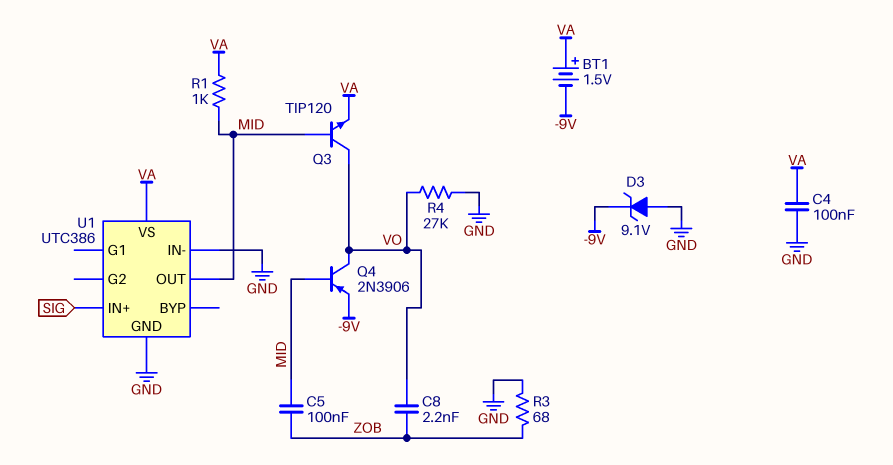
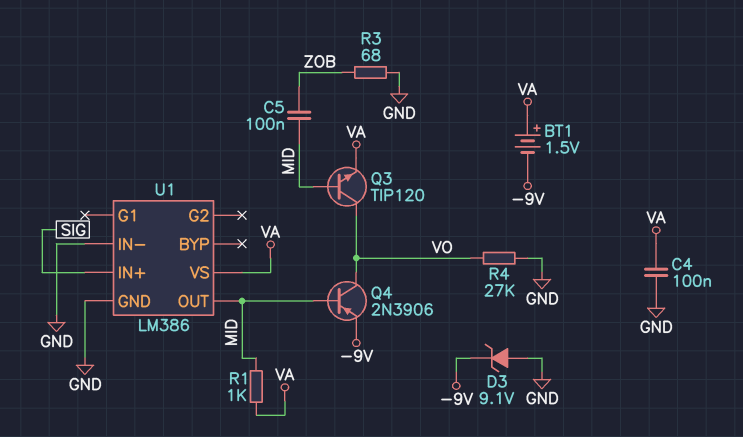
C8: 2.2nF (VO, ZOB) -> none
U1: UTC386 -> LM386

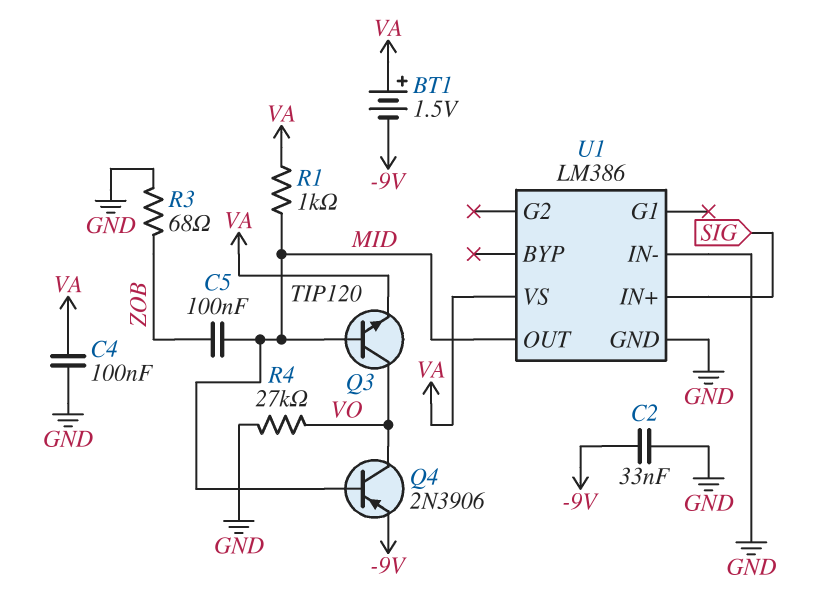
C2: none -> 33nF (-9V, GND)
D3: zener 9.1V (A GND, K -9V) -> none

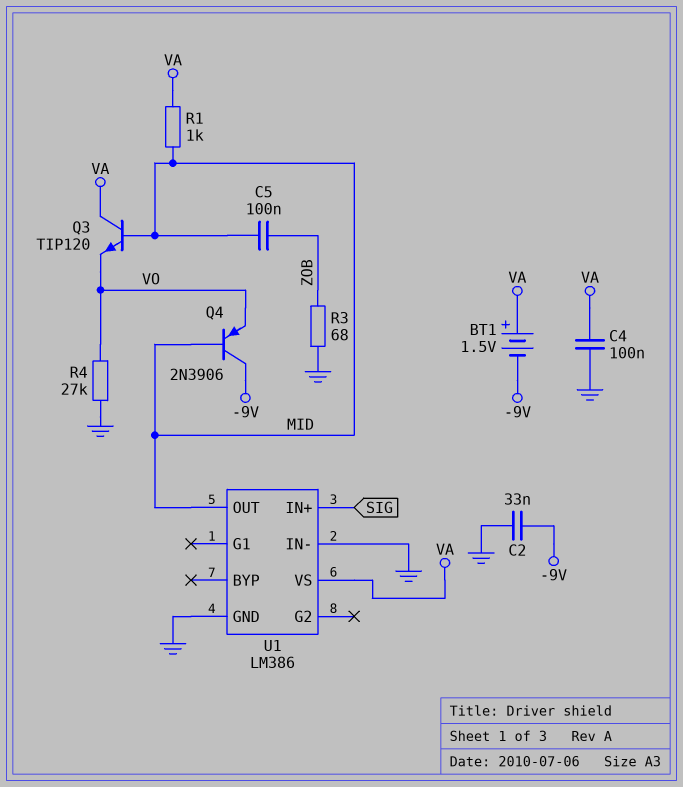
Q3: NPN TIP120 (B MID, C VO, E VA) -> NPN TIP120 (B MID, C VA, E VO)
Q4: PNP 2N3906 (B MID, C VO, E -9V) -> PNP 2N3906 (B MID, C -9V, E VO)

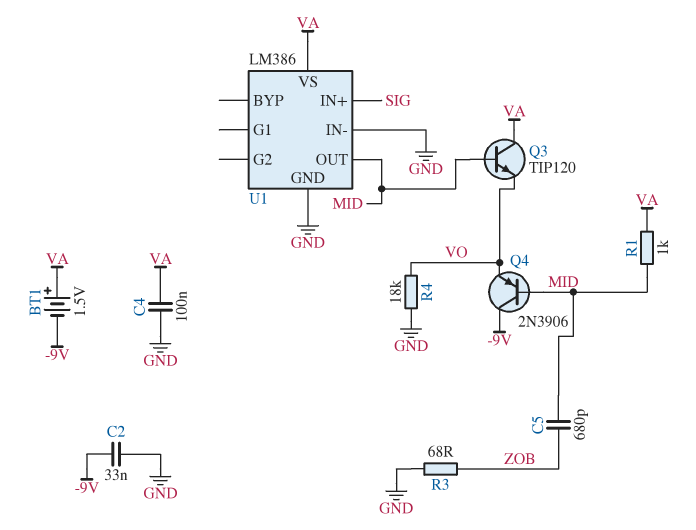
C5: 100nF (MID, ZOB) -> 680pF (MID, ZOB)
R4: 27k (GND, VO) -> 18k (GND, VO)

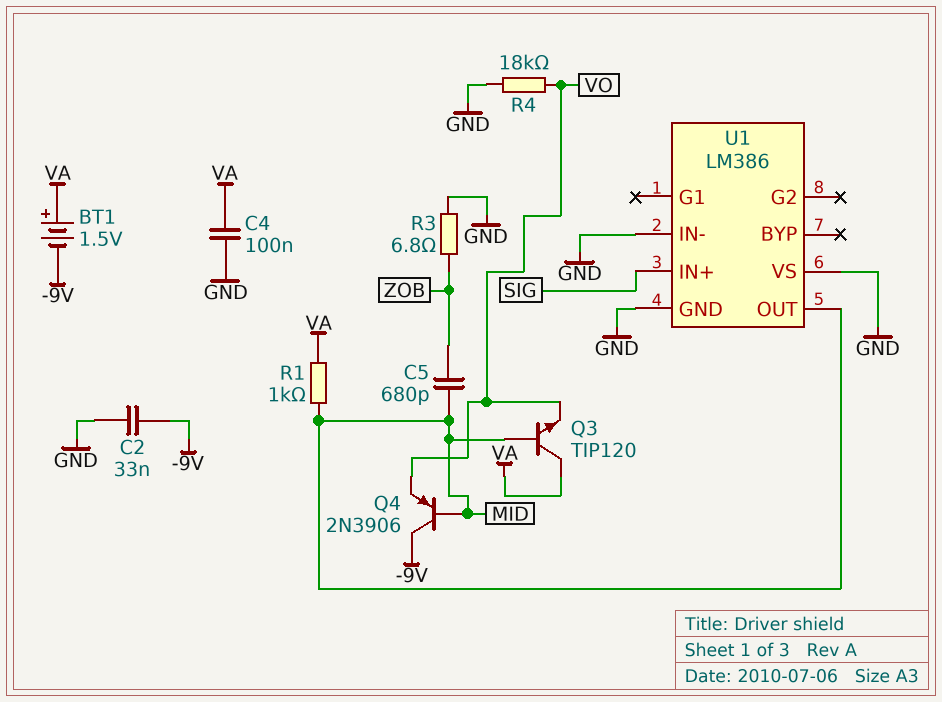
R3: 68 (GND, ZOB) -> 6.8 (GND, ZOB)
U1 pin VS: VA -> GND

